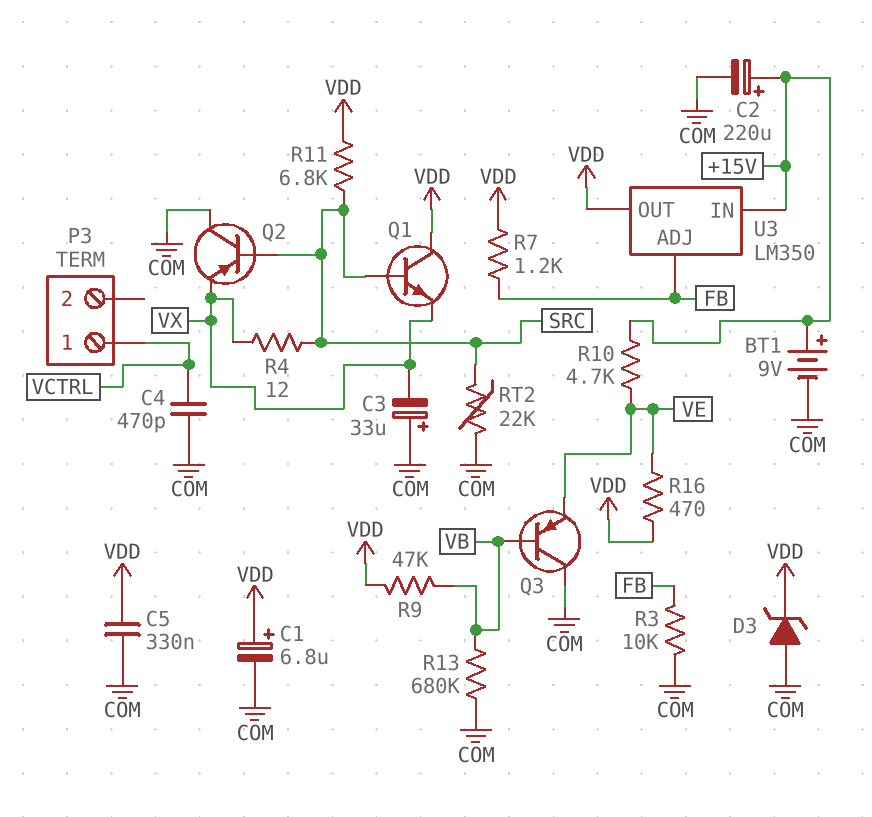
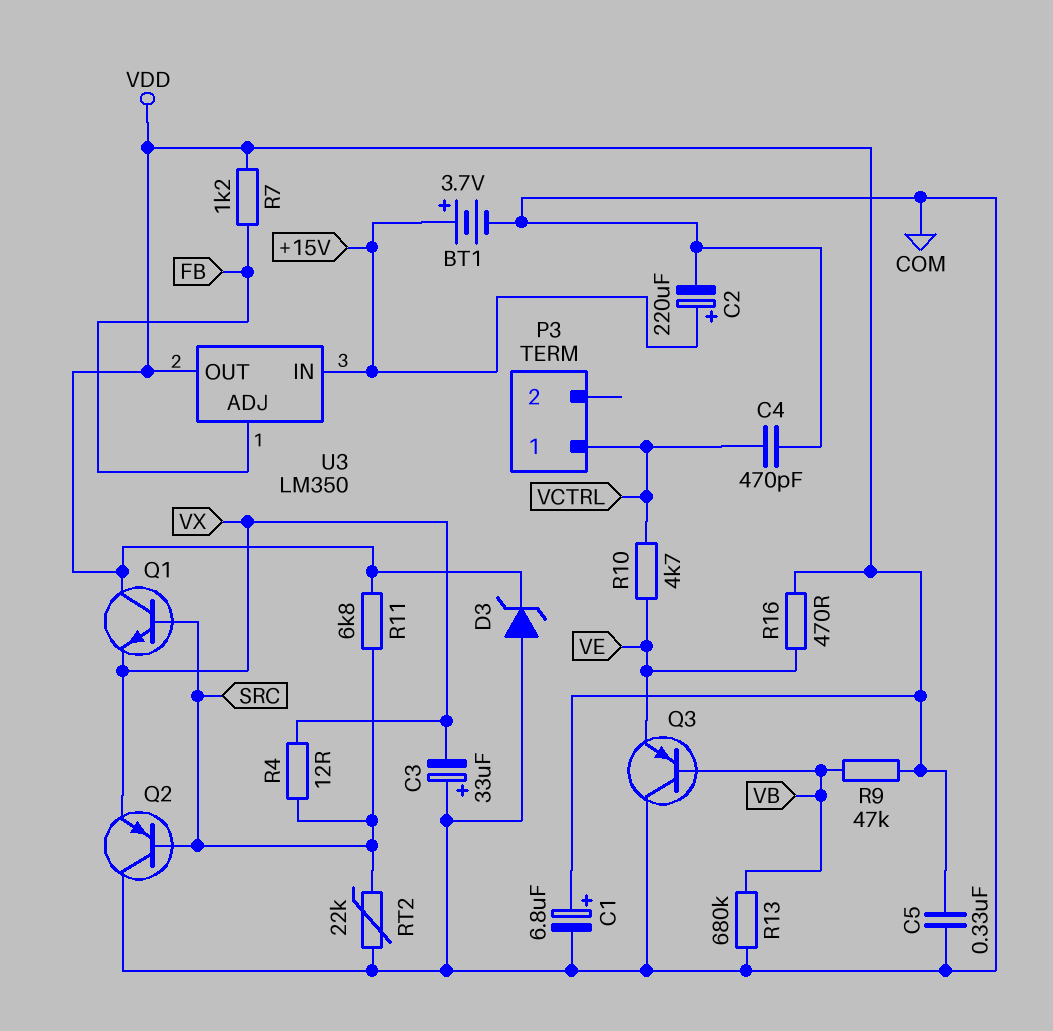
BT1: 9V (plus +15V, minus COM) -> 3.7V (plus +15V, minus COM)
R3: 10k (COM, FB) -> none
R10: 4.7k (+15V, VE) -> 4.7k (VCTRL, VE)

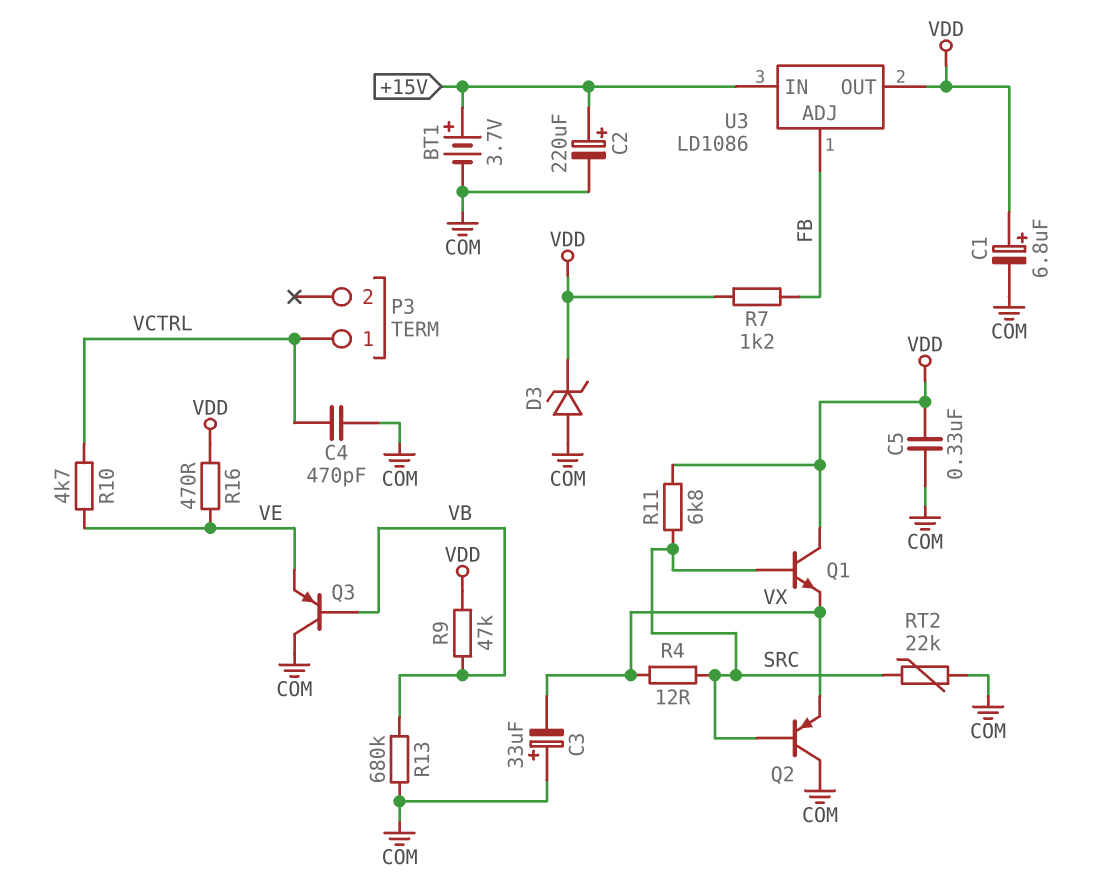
U3: LM350 -> LD1086

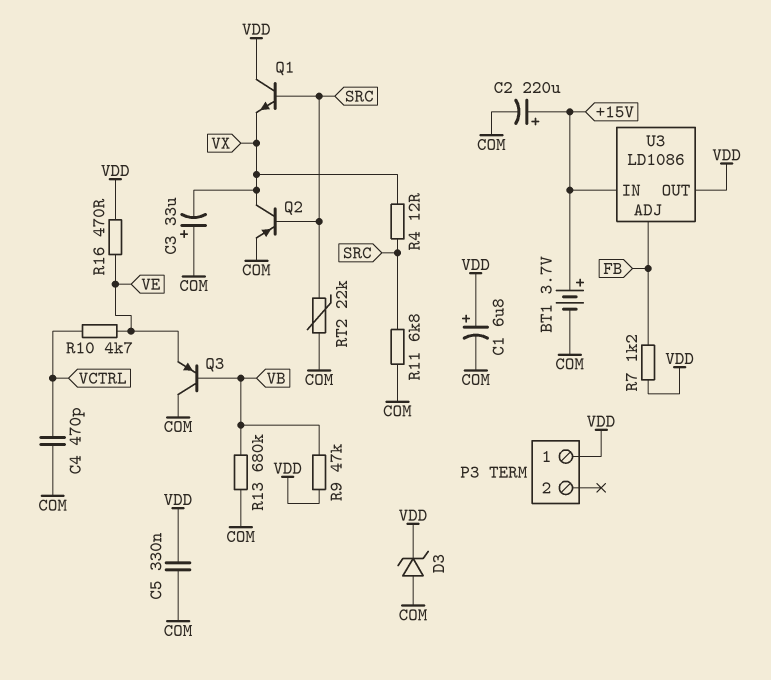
P3 pin 1: VCTRL -> VDD
Q2: PNP (B SRC, C COM, E VX) -> PNP (B SRC, C VX, E COM)
R11: 6.8k (SRC, VDD) -> 6.8k (COM, SRC)

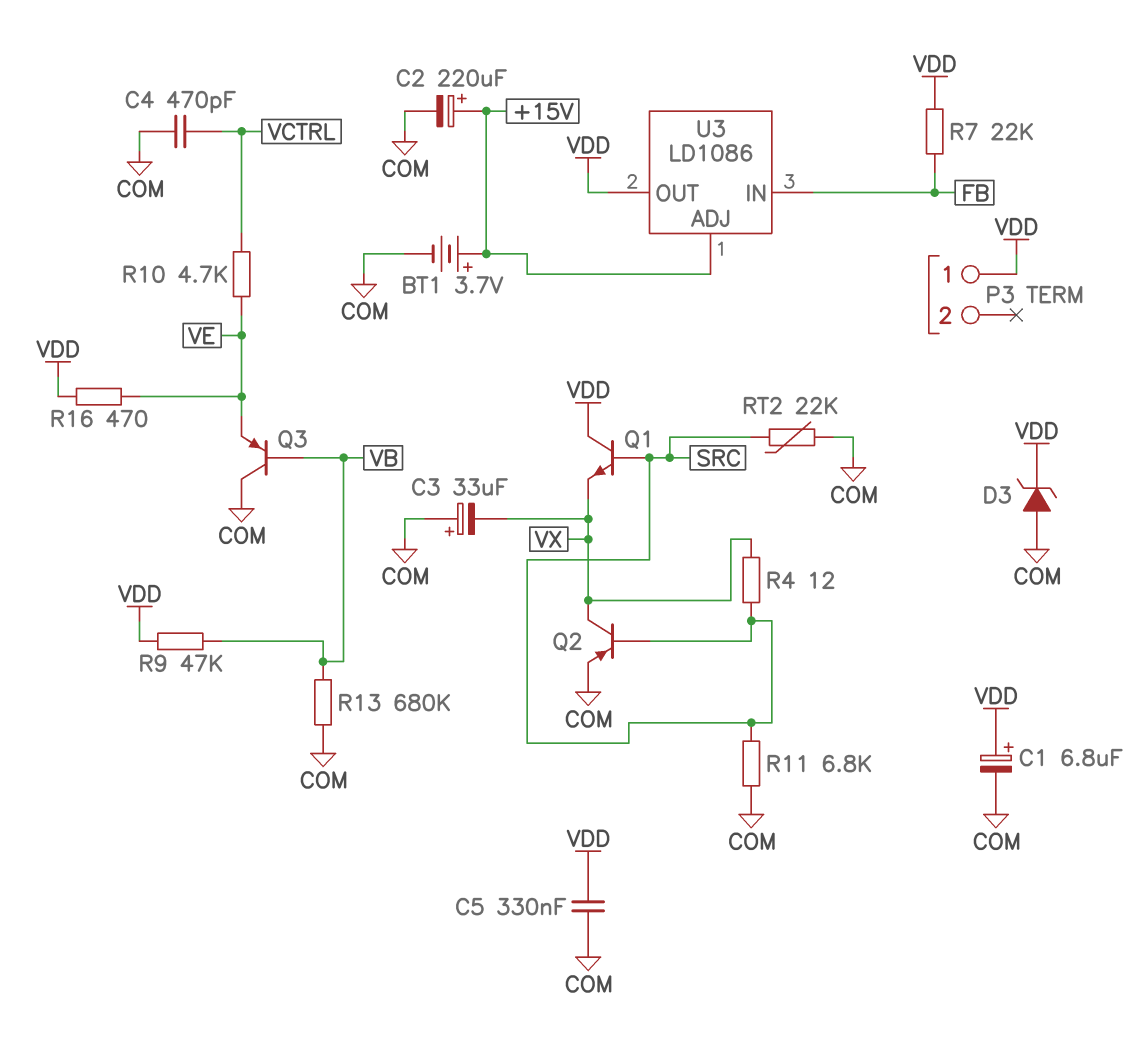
R7: 1.2k (FB, VDD) -> 22k (FB, VDD)
U3 pin ADJ: FB -> +15V
U3 pin IN: +15V -> FB

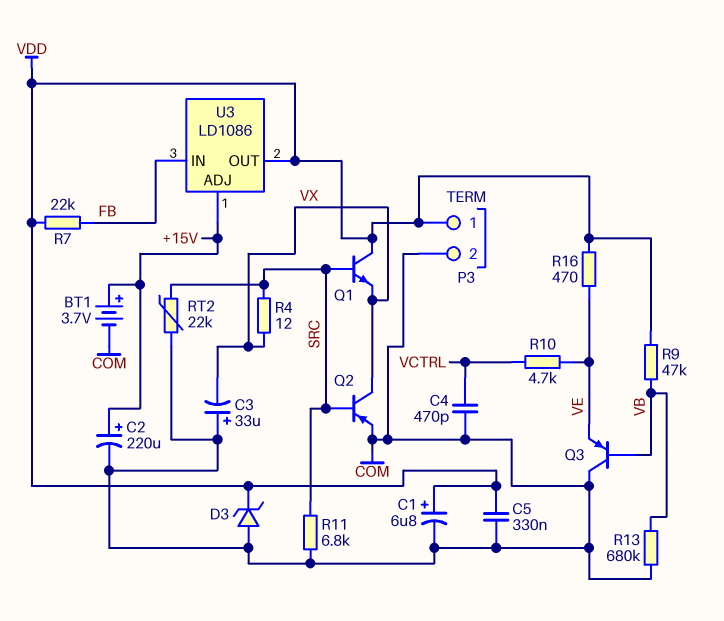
P3 pin 2: none -> COM

